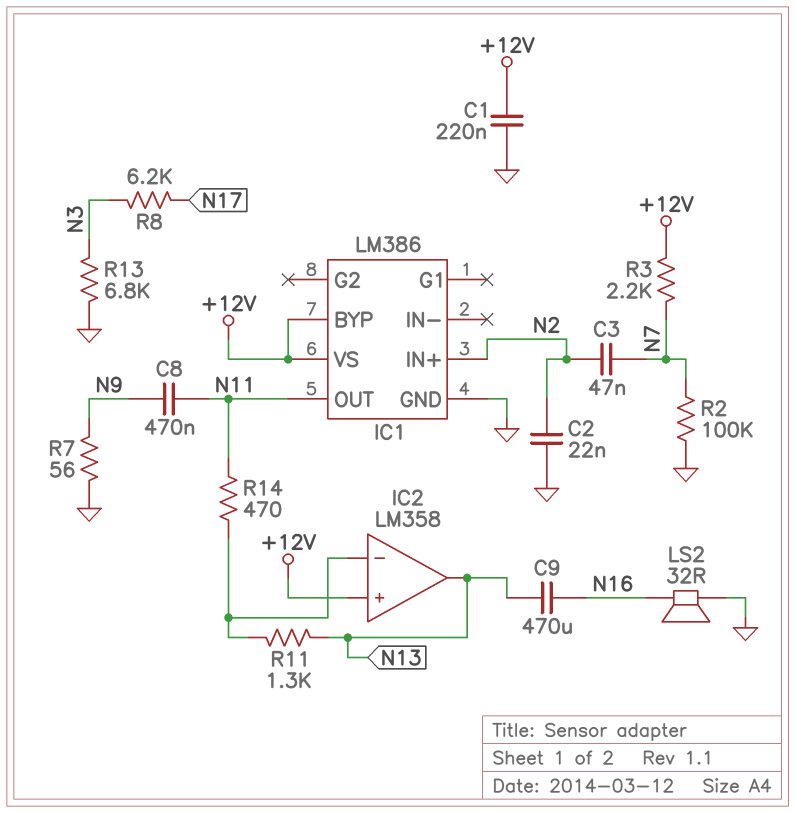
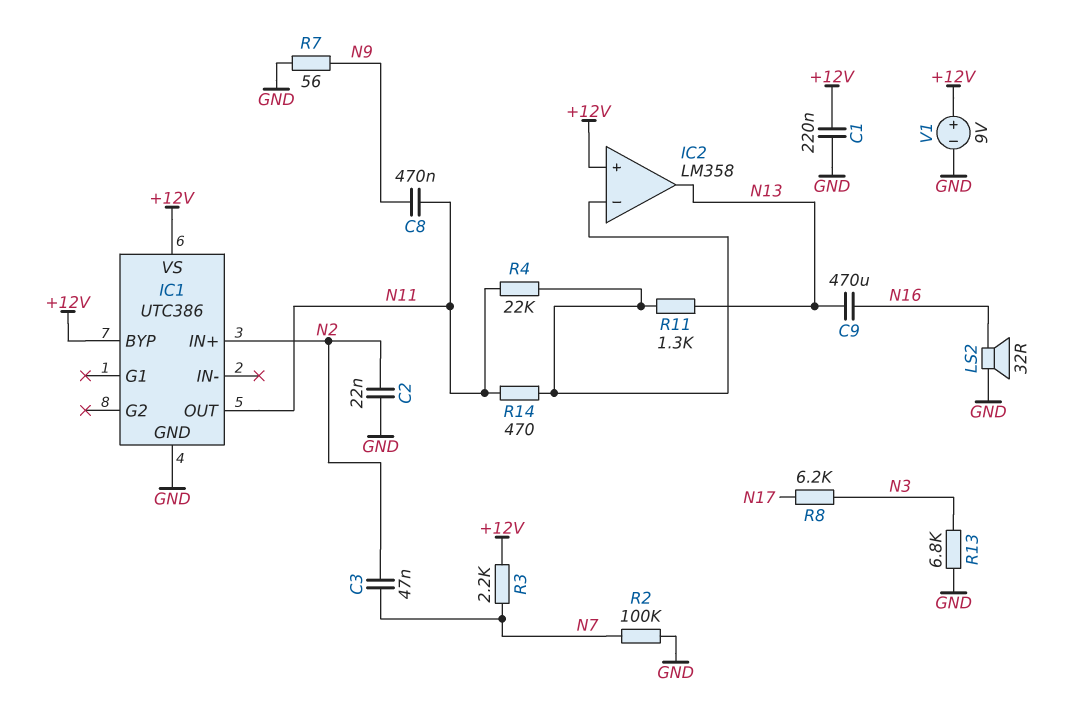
IC1: LM386 -> UTC386
R4: none -> 22k (IC2/in-, N11)
V1: none -> 9V (plus +12V, minus GND)

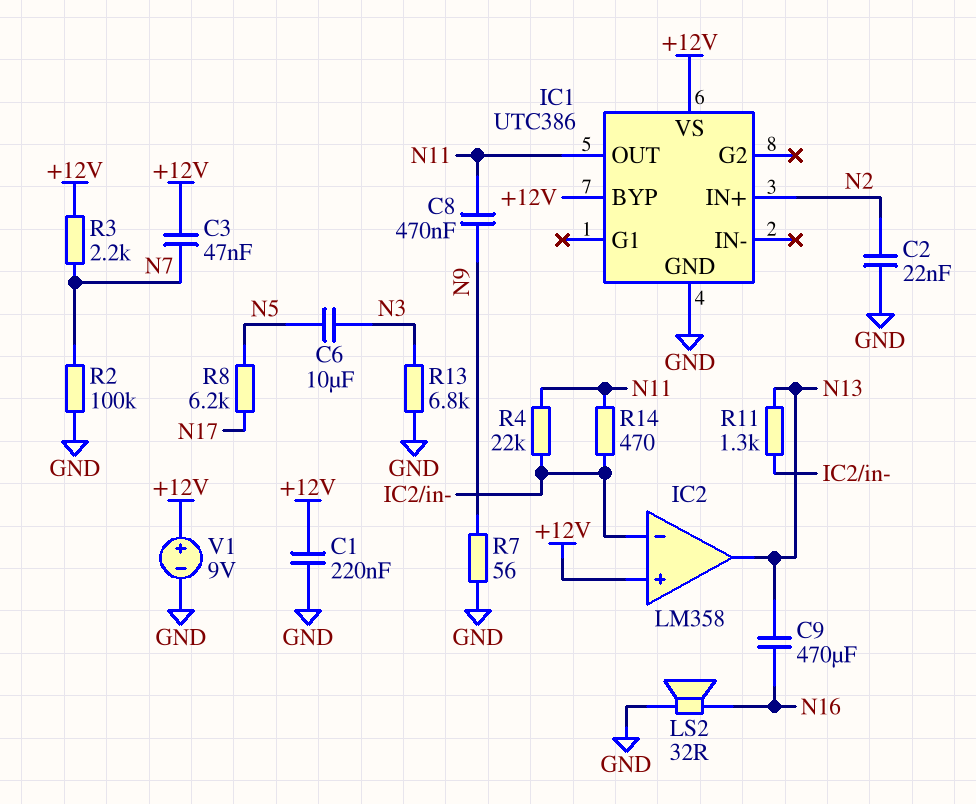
C3: 47nF (N2, N7) -> 47nF (+12V, N7)
C6: none -> 10uF (N3, N5)
R8: 6.2k (N3, N17) -> 6.2k (N5, N17)

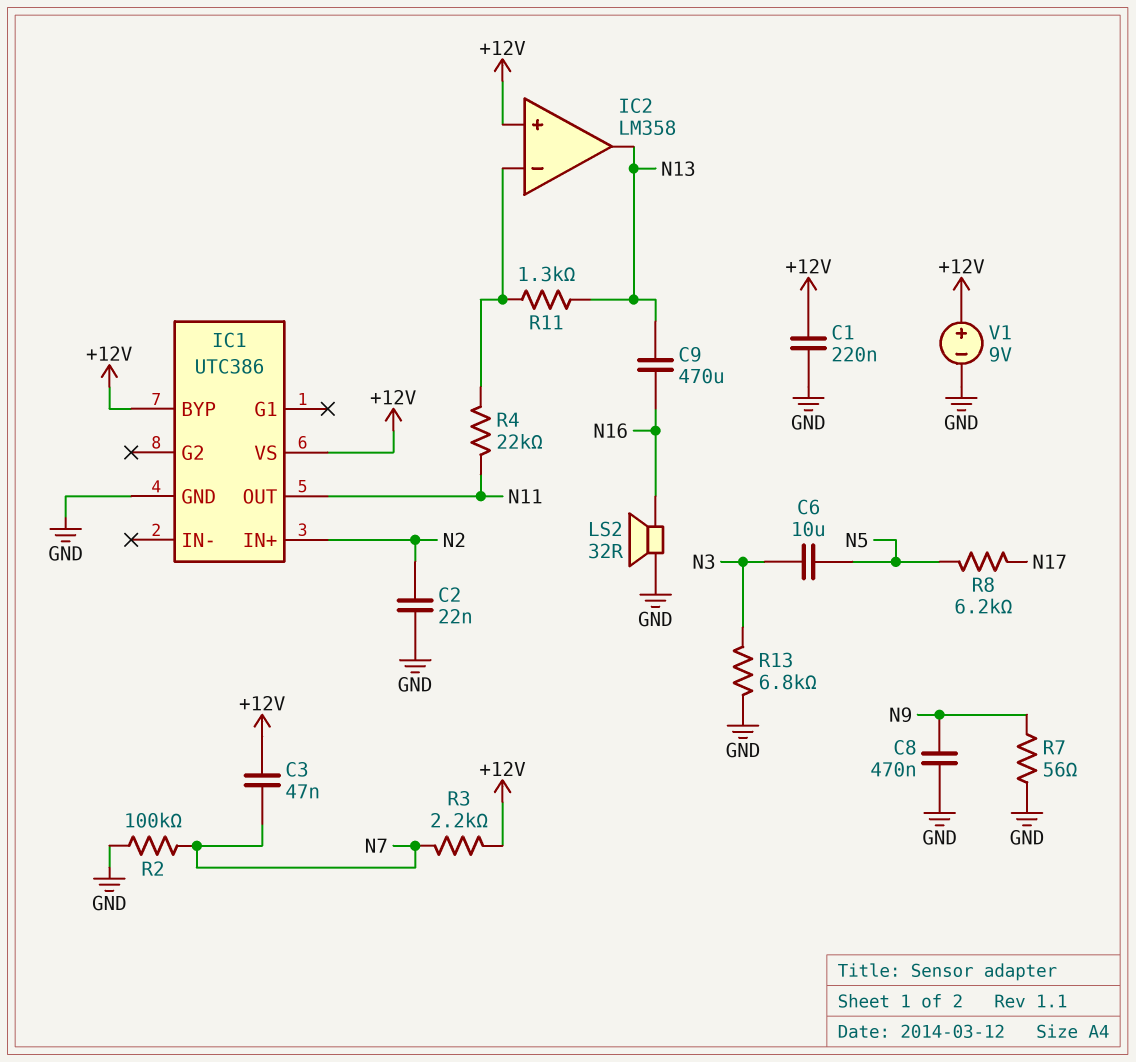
C8: 470nF (N9, N11) -> 470nF (GND, N9)
R14: 470 (IC2/in-, N11) -> none

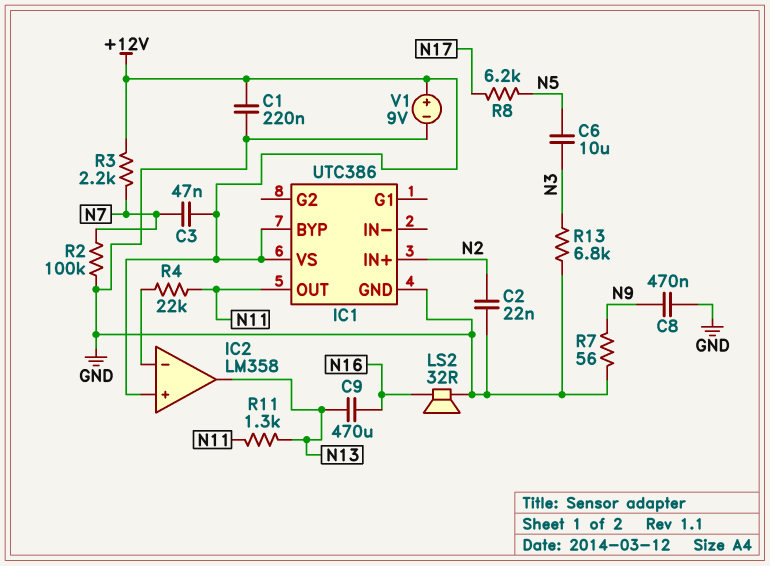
R11: 1.3k (IC2/in-, N13) -> 1.3k (N11, N13)

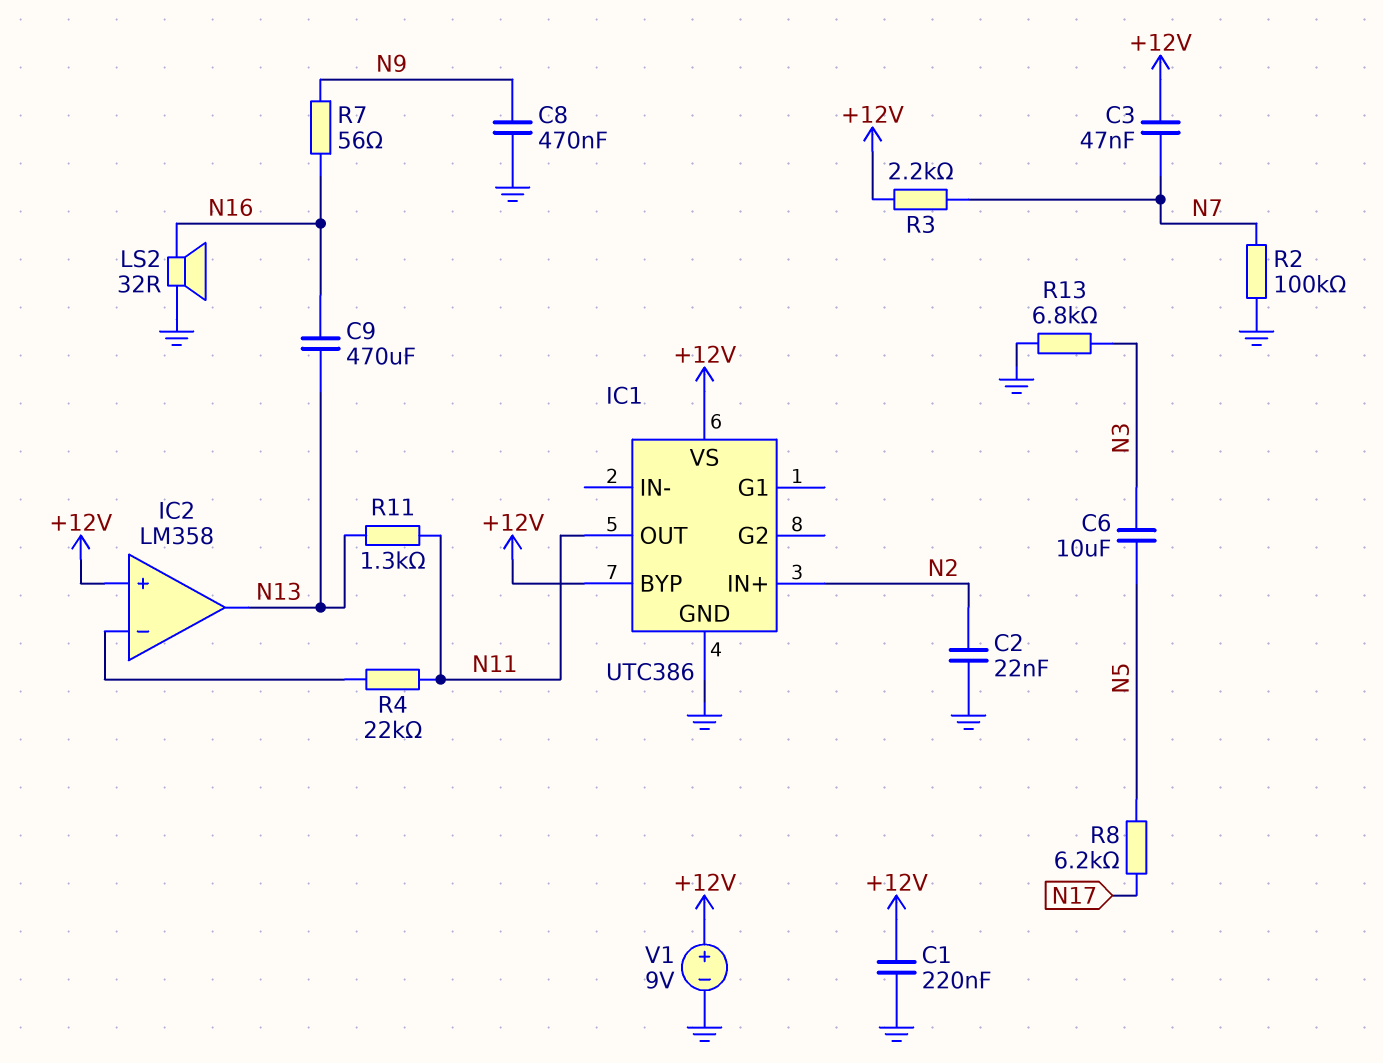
R7: 56 (GND, N9) -> 56 (N9, N16)

